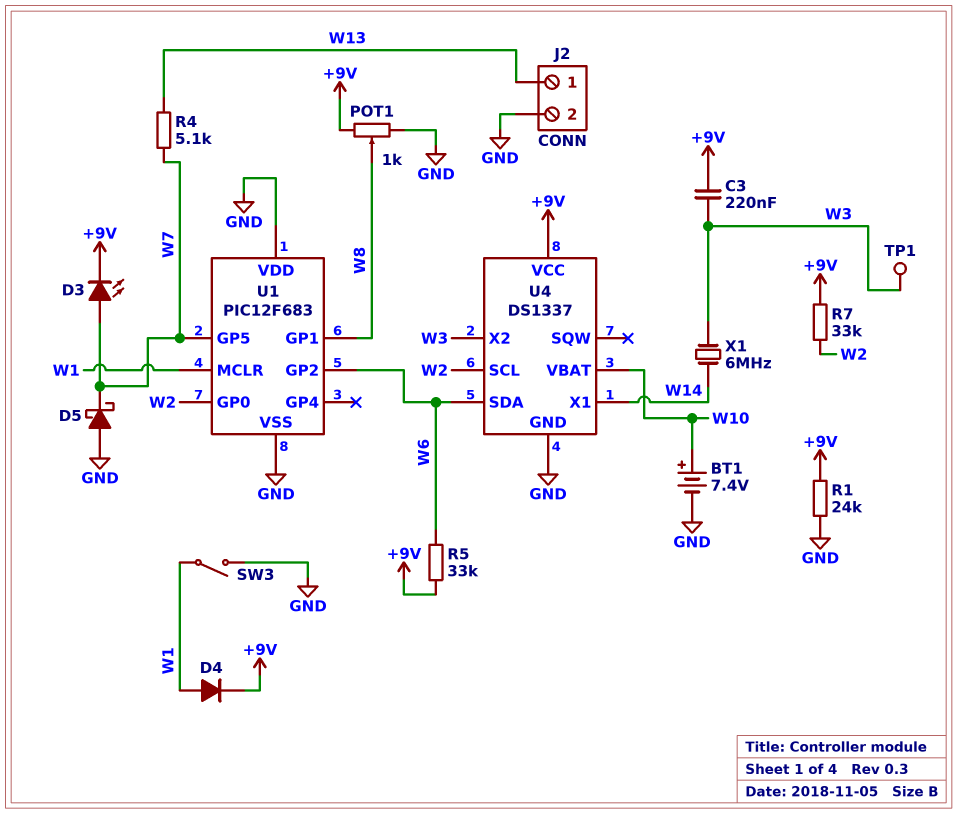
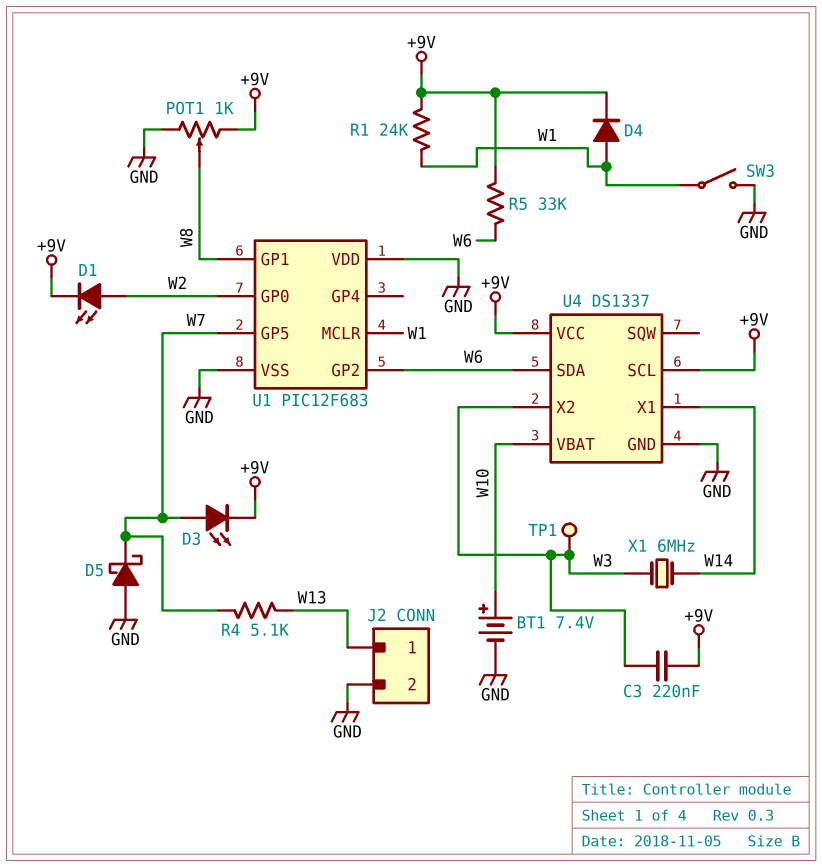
D1: none -> LED (A W2, K +9V)
R1: 24k (+9V, GND) -> 24k (+9V, W1)
R7: 33k (+9V, W2) -> none
U4 pin SCL: W2 -> +9V

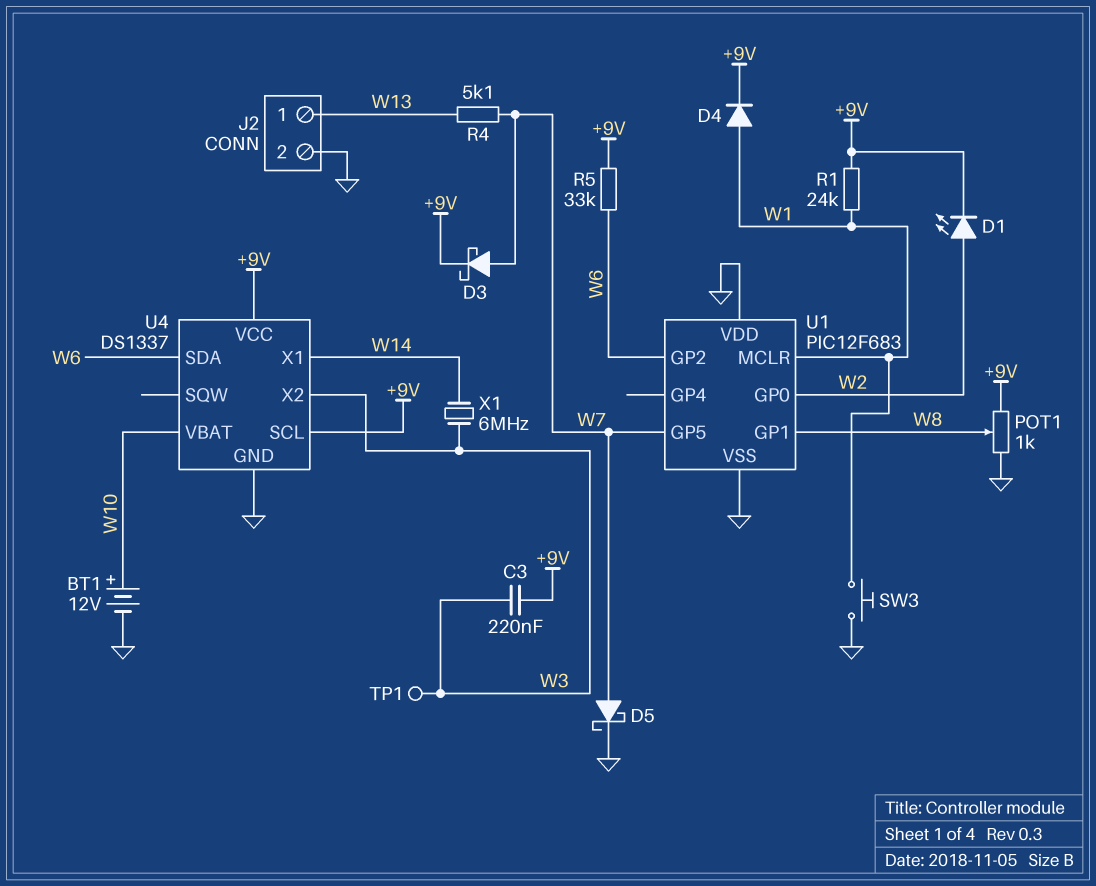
BT1: 7.4V (plus W10, minus GND) -> 12V (plus W10, minus GND)
D3: LED (A W7, K +9V) -> schottky (A W7, K +9V)
D5: schottky (A GND, K W7) -> schottky (A W7, K GND)
SW3: switch (GND, W1) -> button (GND, W1)

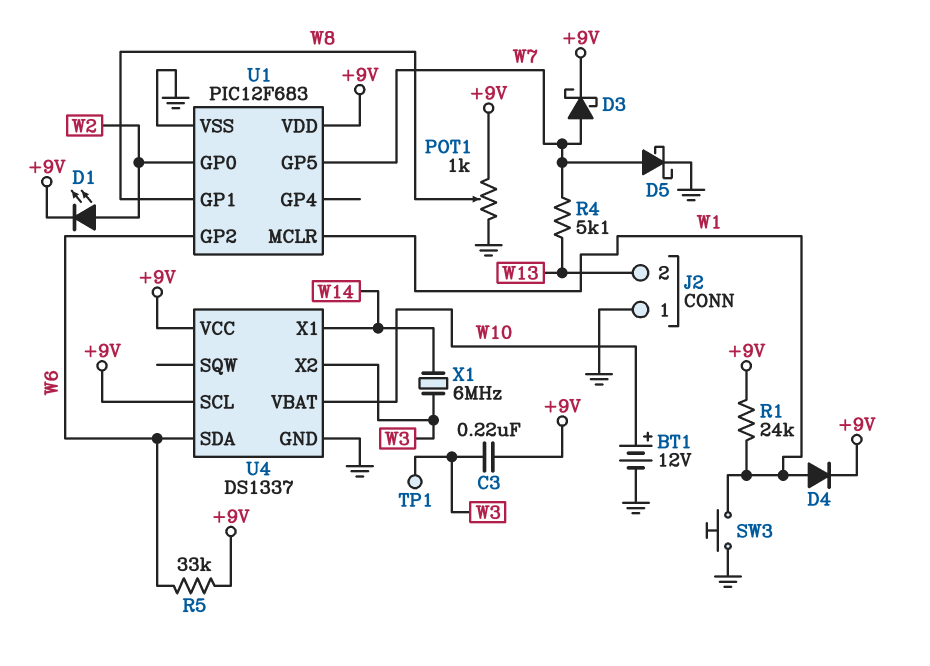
J2 pin 1: W13 -> GND
J2 pin 2: GND -> W13
U1 pin VDD: GND -> +9V

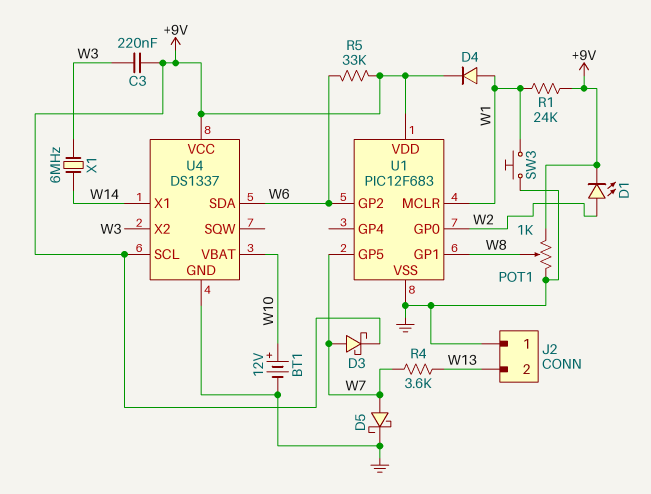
R4: 5.1k (W7, W13) -> 3.6k (W7, W13)
TP1: test point (W3) -> none

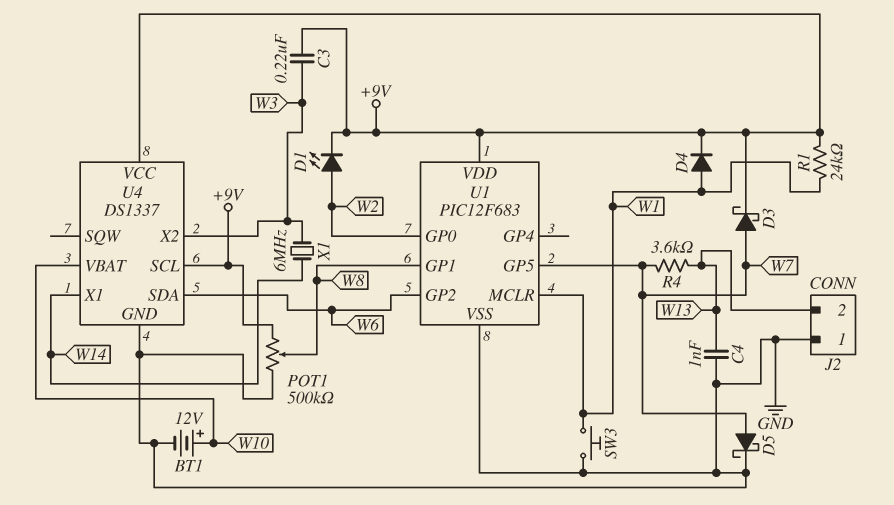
C4: none -> 1nF (GND, W13)
POT1: 1k (+9V, GND, wiper W8) -> 500k (+9V, GND, wiper W8)
R5: 33k (+9V, W6) -> none

